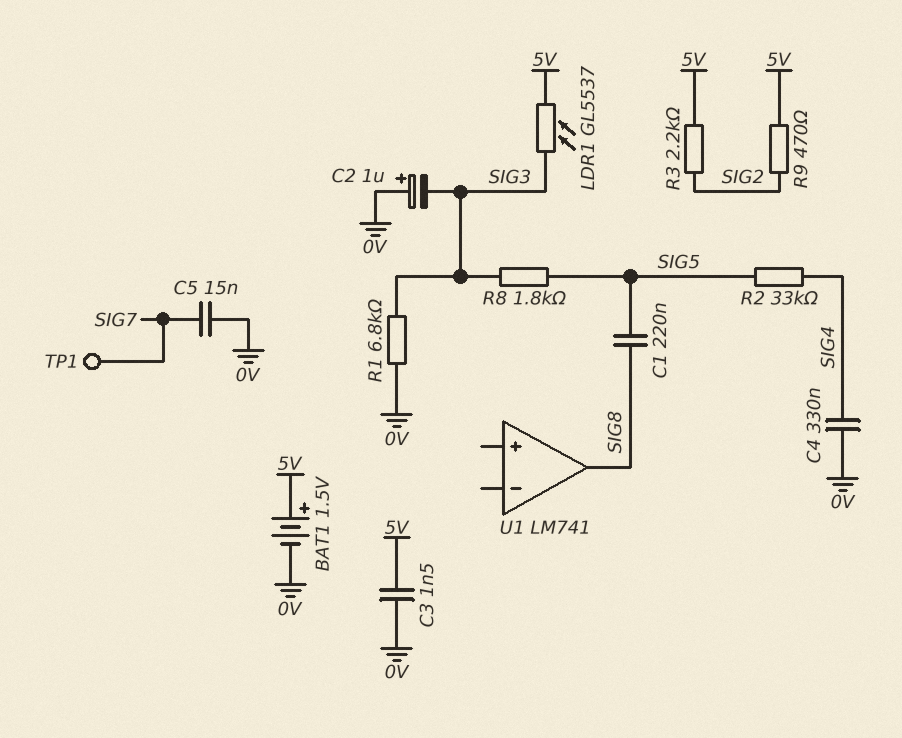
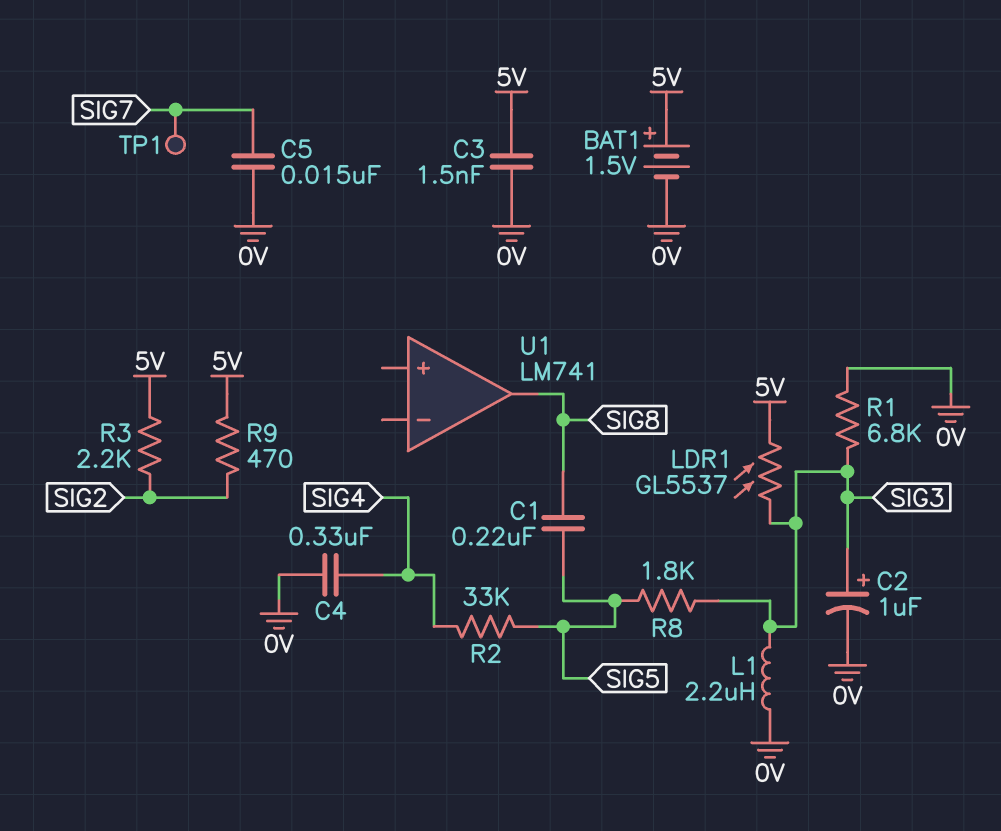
C2: 1uF (plus 0V, minus SIG3) -> 1uF (plus SIG3, minus 0V)
L1: none -> 2.2uH (0V, SIG3)

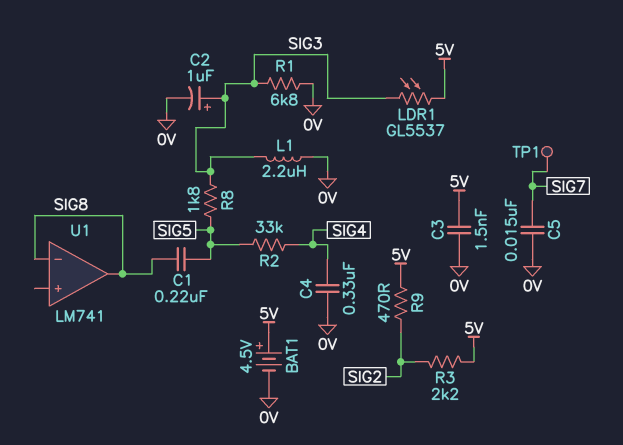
BAT1: 1.5V (plus 5V, minus 0V) -> 4.5V (plus 5V, minus 0V)
U1 pin in-: none -> SIG8

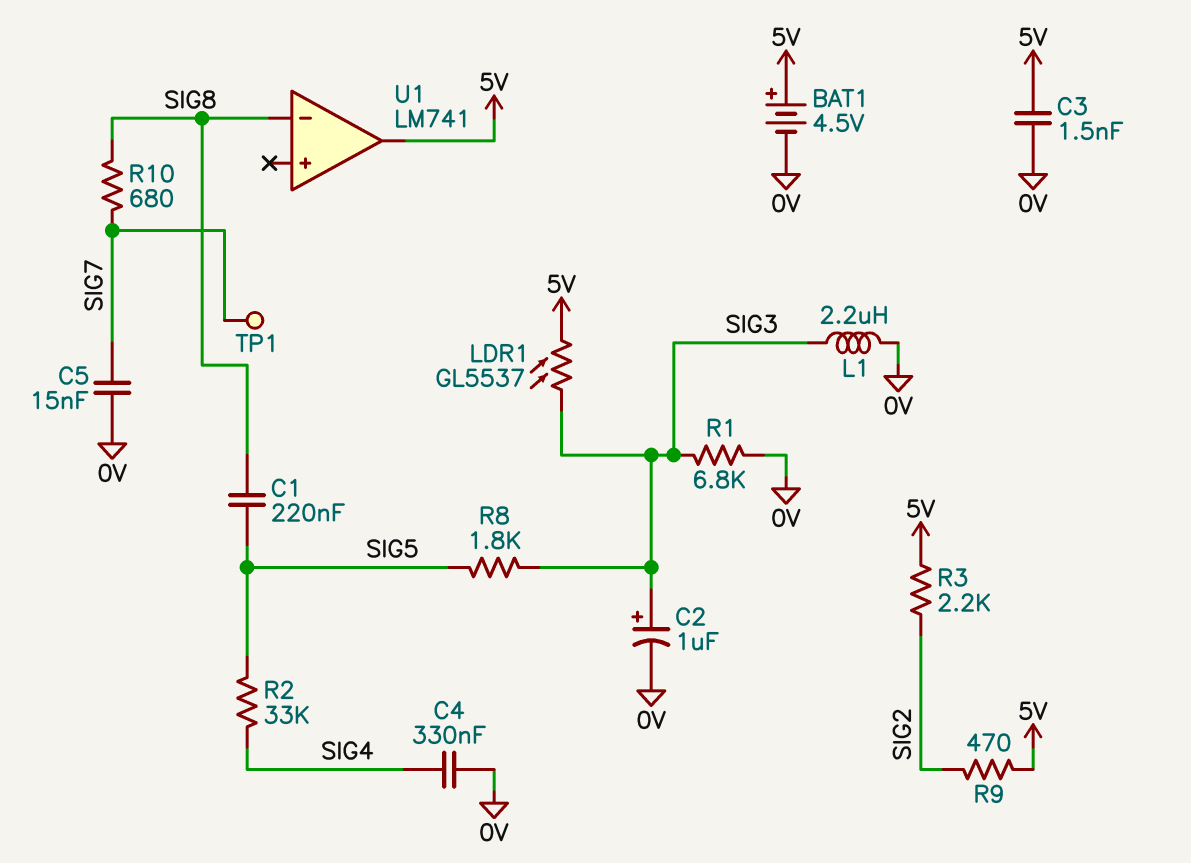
R10: none -> 680 (SIG7, SIG8)
U1 pin out: SIG8 -> 5V

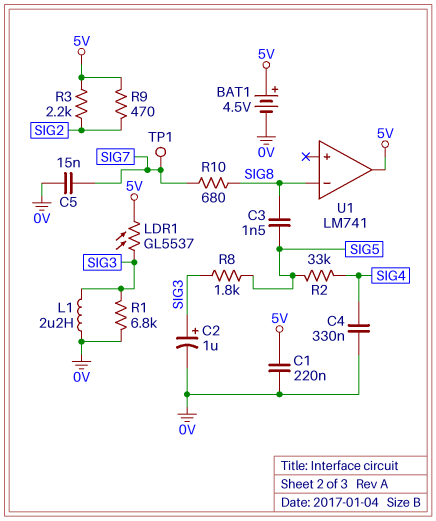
C1: 220nF (SIG5, SIG8) -> 220nF (0V, 5V)
C3: 1.5nF (0V, 5V) -> 1.5nF (SIG5, SIG8)

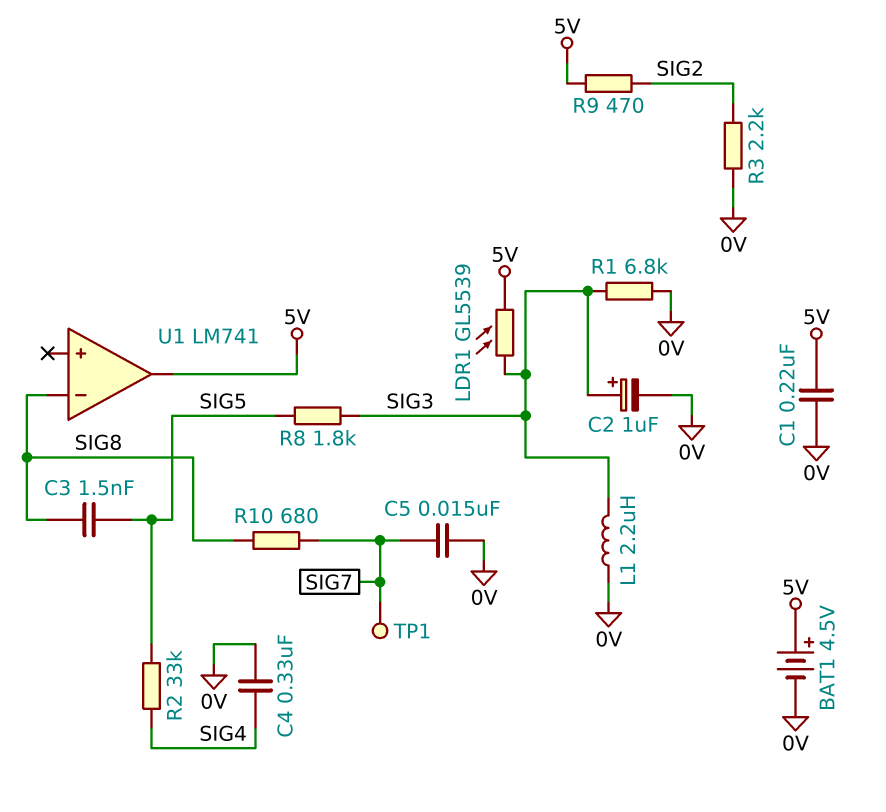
LDR1: GL5537 (5V, SIG3) -> GL5539 (5V, SIG3)
R3: 2.2k (5V, SIG2) -> 2.2k (0V, SIG2)

